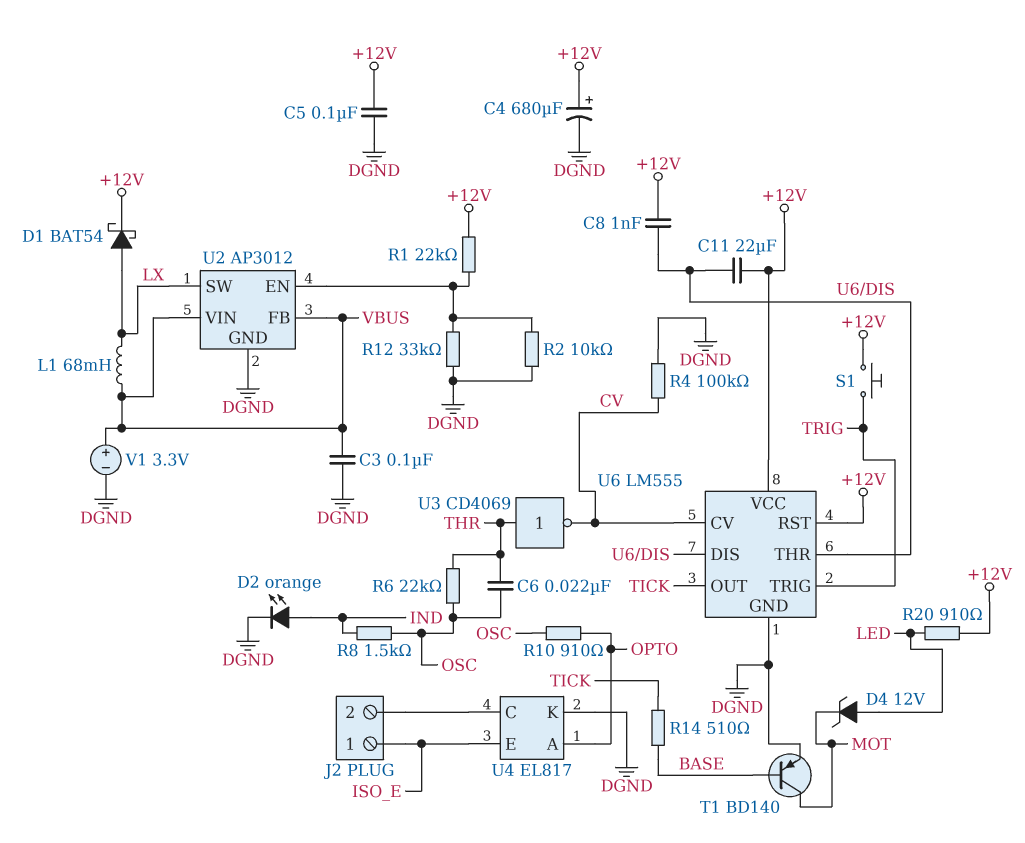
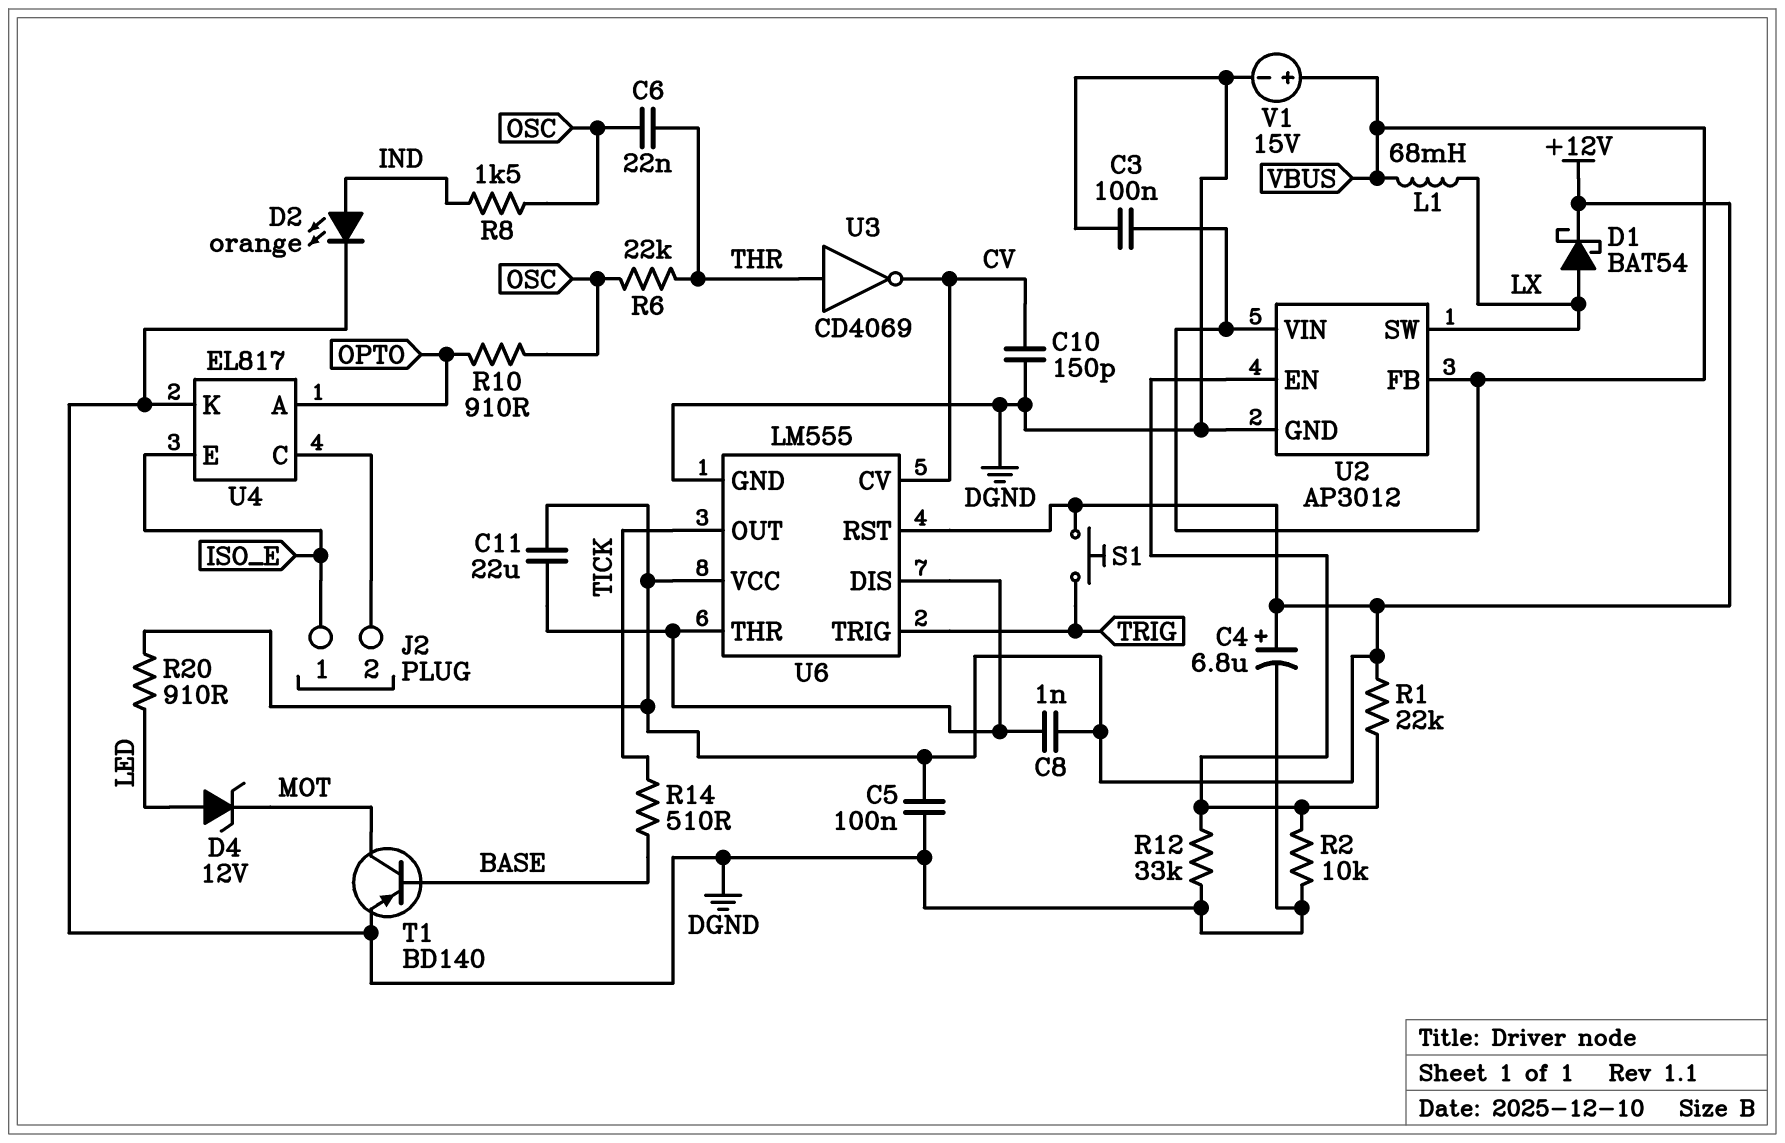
C4: 680uF (plus +12V, minus DGND) -> 6.8uF (plus +12V, minus DGND)
C10: none -> 150pF (CV, DGND)
R4: 100k (CV, DGND) -> none
V1: 3.3V (plus VBUS, minus DGND) -> 15V (plus VBUS, minus DGND)

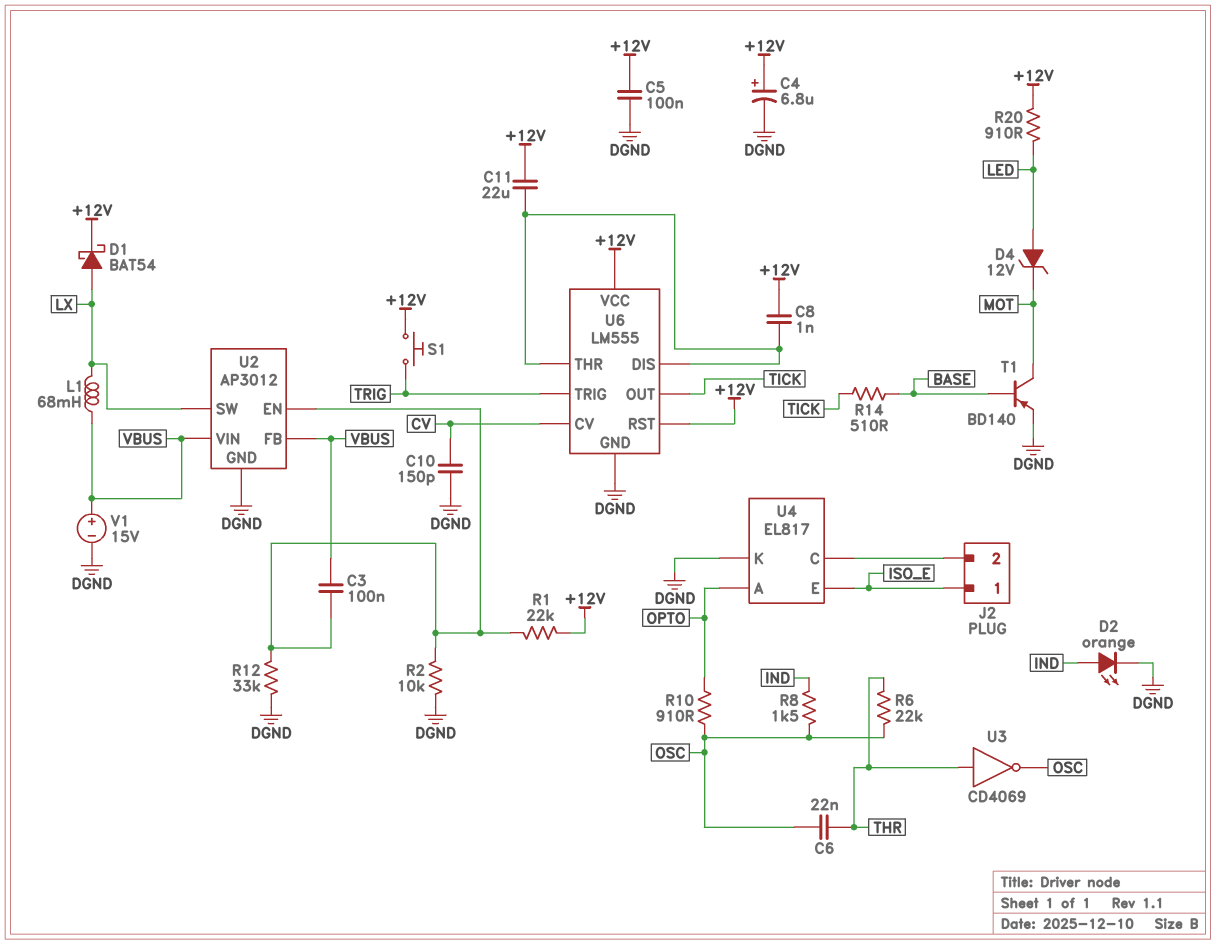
C3: 100nF (DGND, VBUS) -> 100nF (U2/EN, VBUS)
U3: NOT CD4069 (in THR, out CV) -> NOT CD4069 (in THR, out OSC)

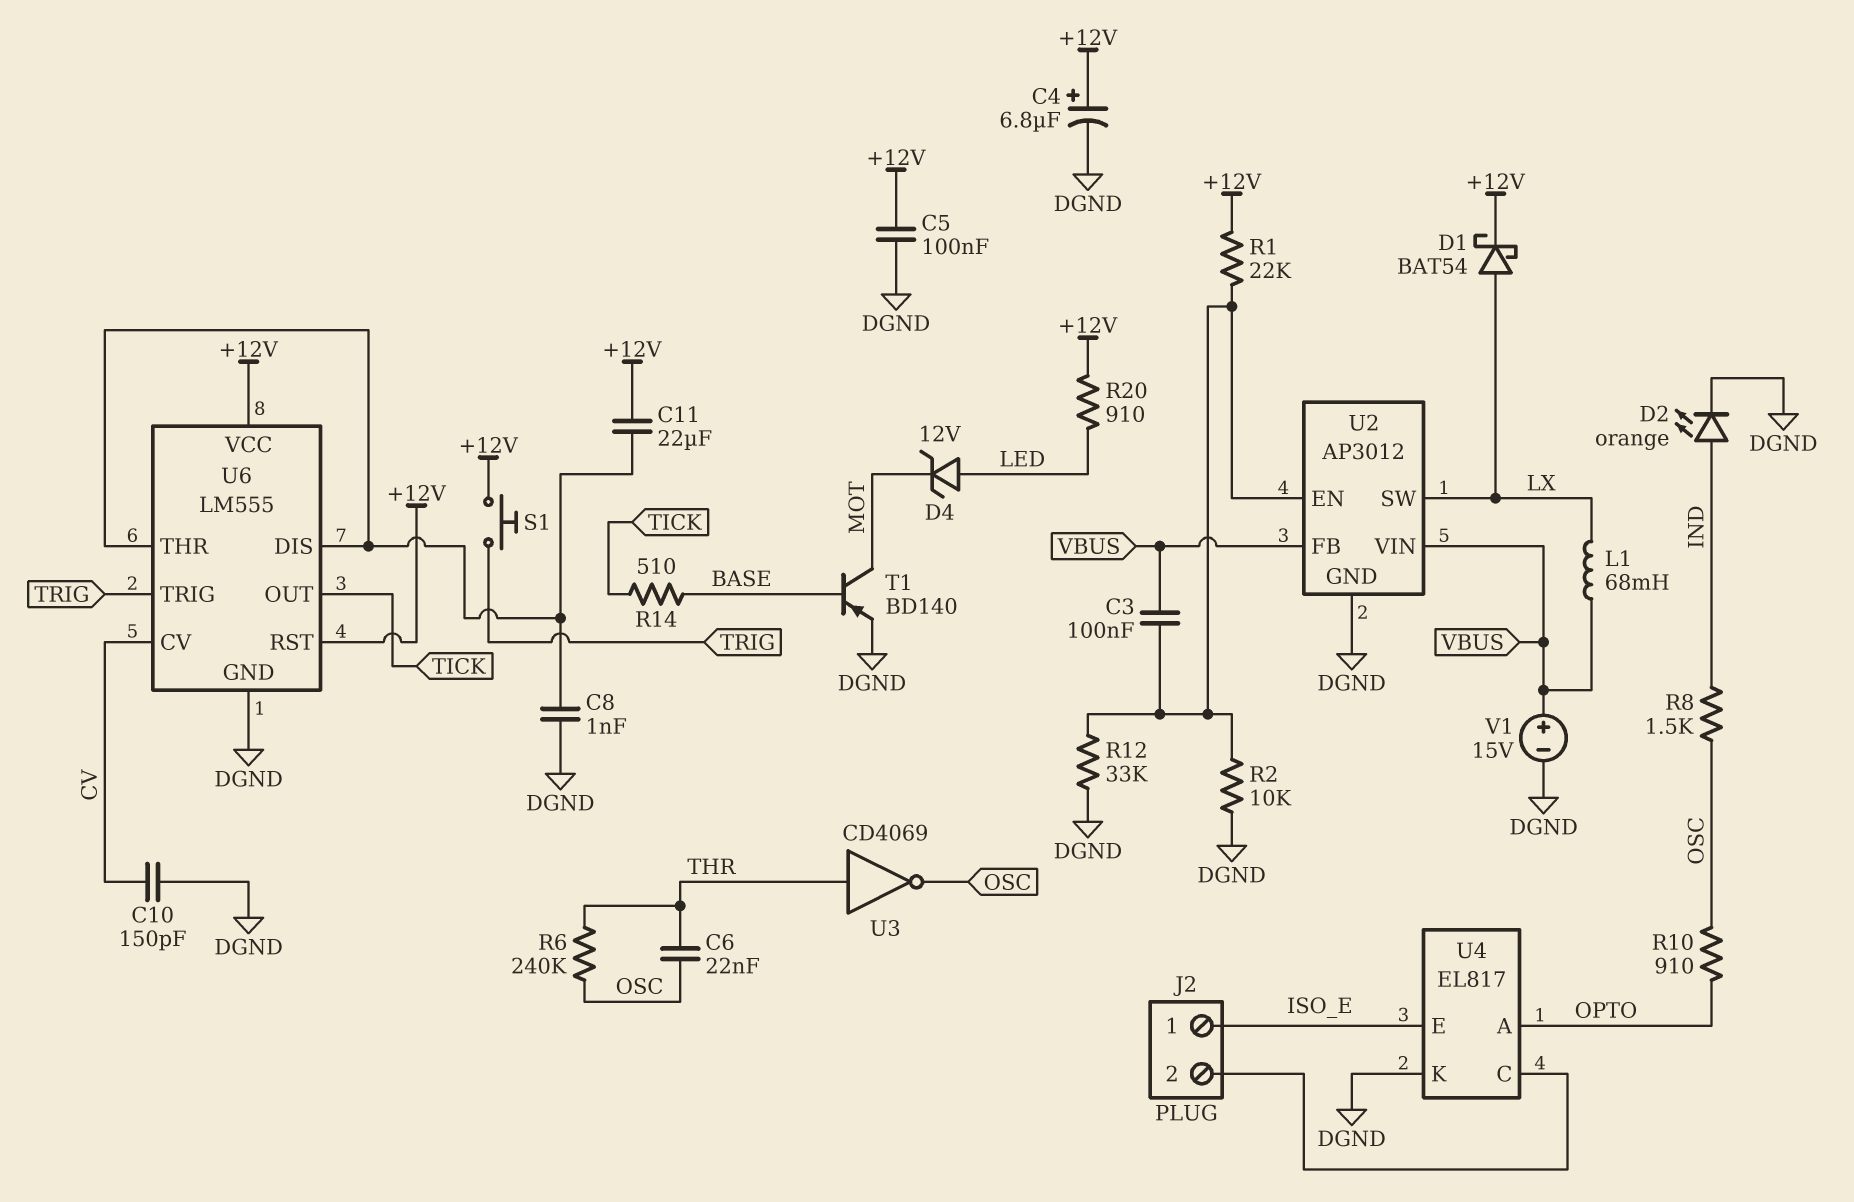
C8: 1nF (+12V, U6/DIS) -> 1nF (DGND, U6/DIS)
R6: 22k (OSC, THR) -> 240k (OSC, THR)

